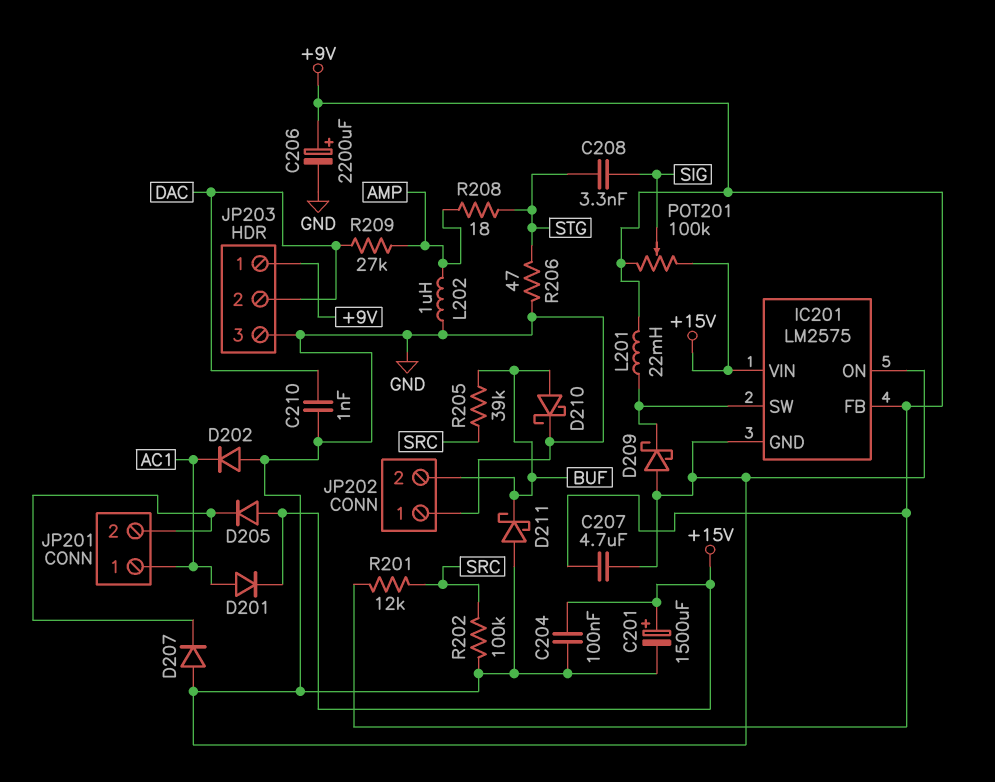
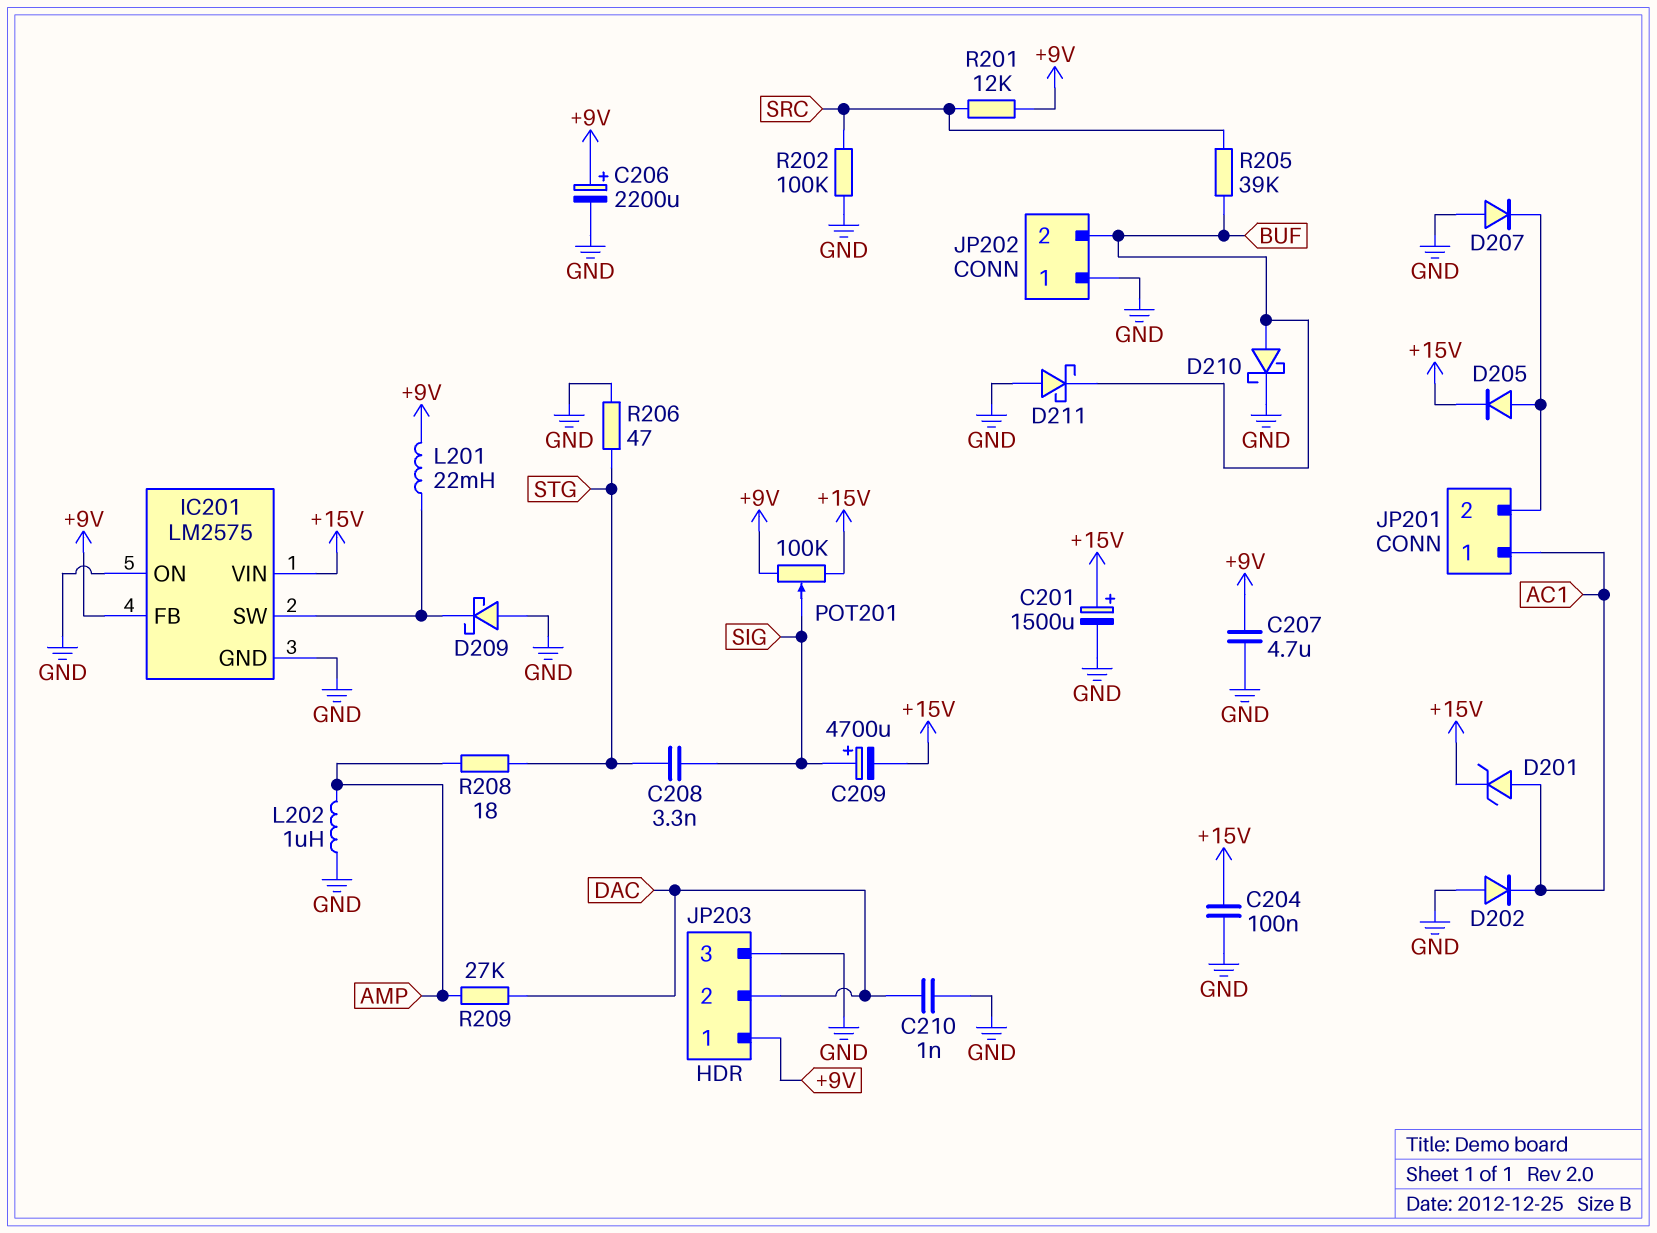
C209: none -> 4700uF (plus SIG, minus +15V)
D201: diode (A AC1, K +15V) -> zener (A AC1, K +15V)
D205: diode (A +15V, K JP201/2) -> diode (A JP201/2, K +15V)

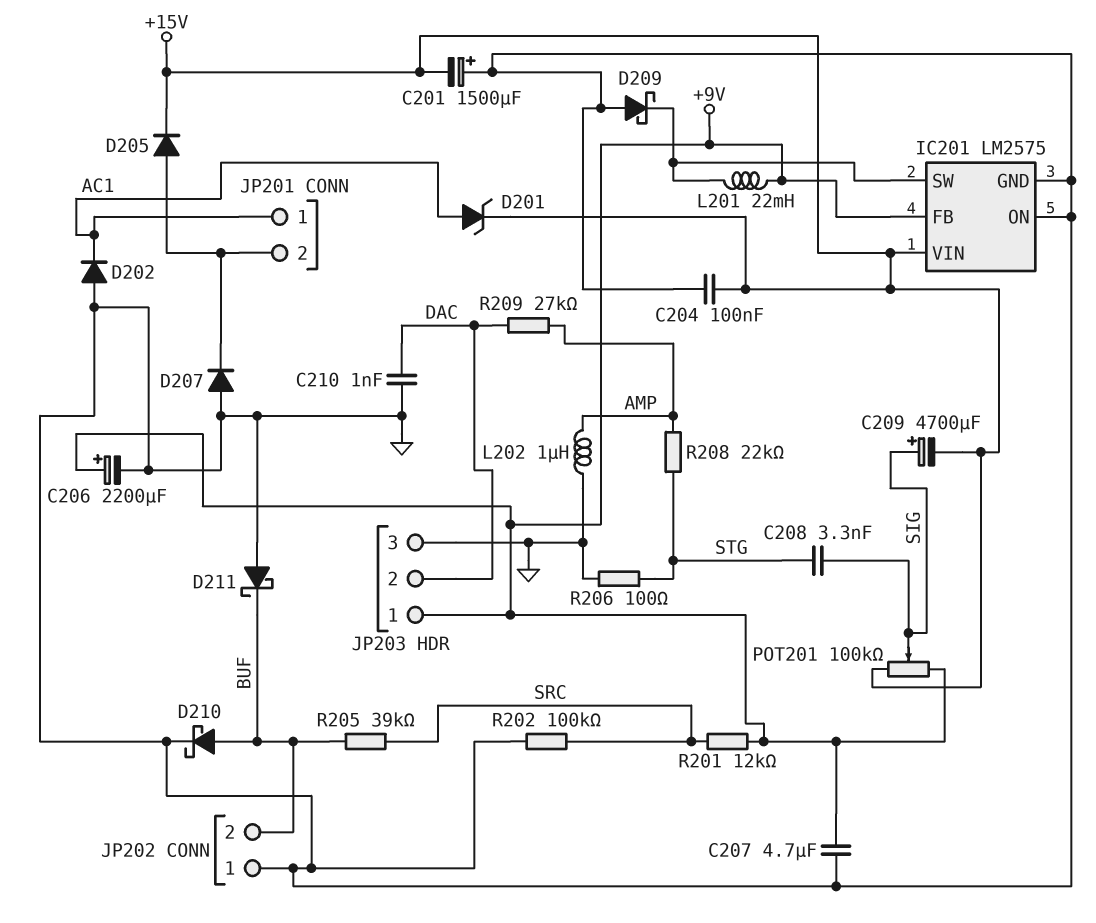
C201: 1500uF (plus +15V, minus GND) -> 1500uF (plus GND, minus +15V)
R206: 47 (GND, STG) -> 100 (GND, STG)
R208: 18 (AMP, STG) -> 22k (AMP, STG)

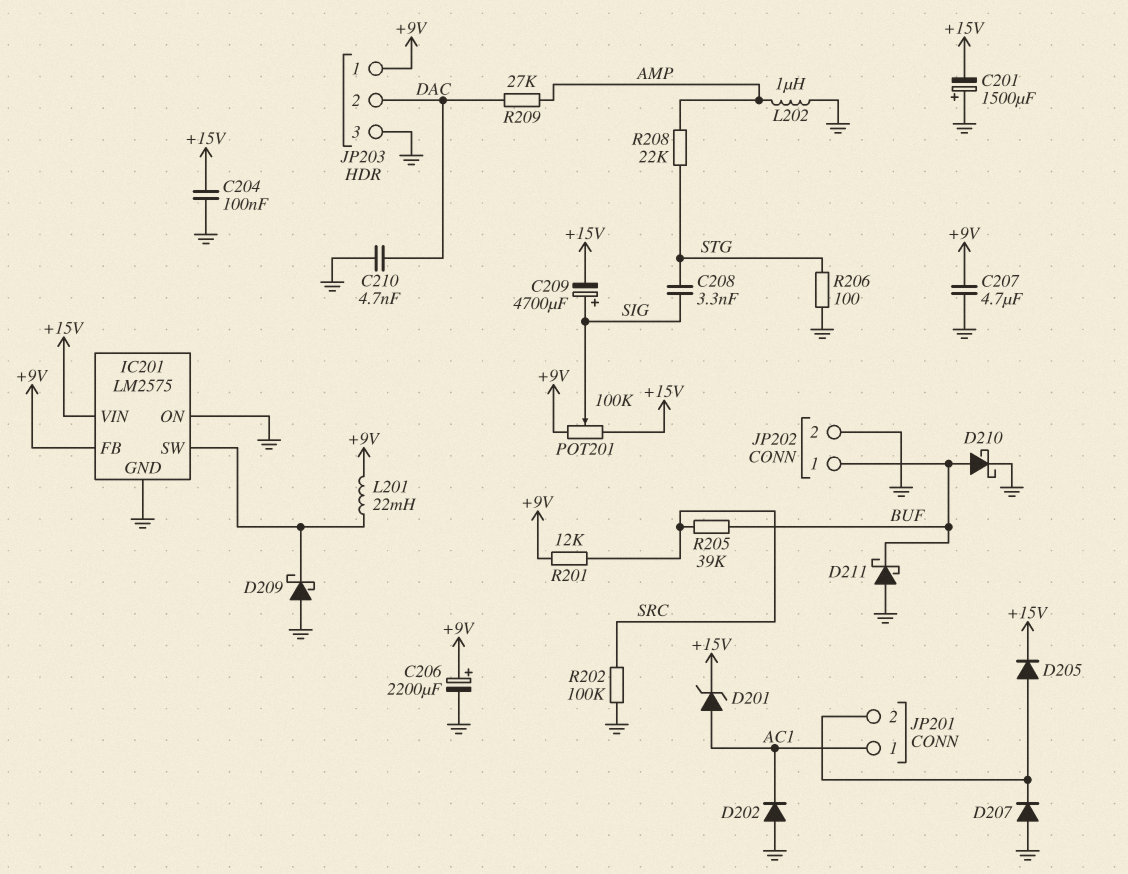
C210: 1nF (DAC, GND) -> 4.7nF (DAC, GND)
JP202 pin 1: GND -> BUF
JP202 pin 2: BUF -> GND

